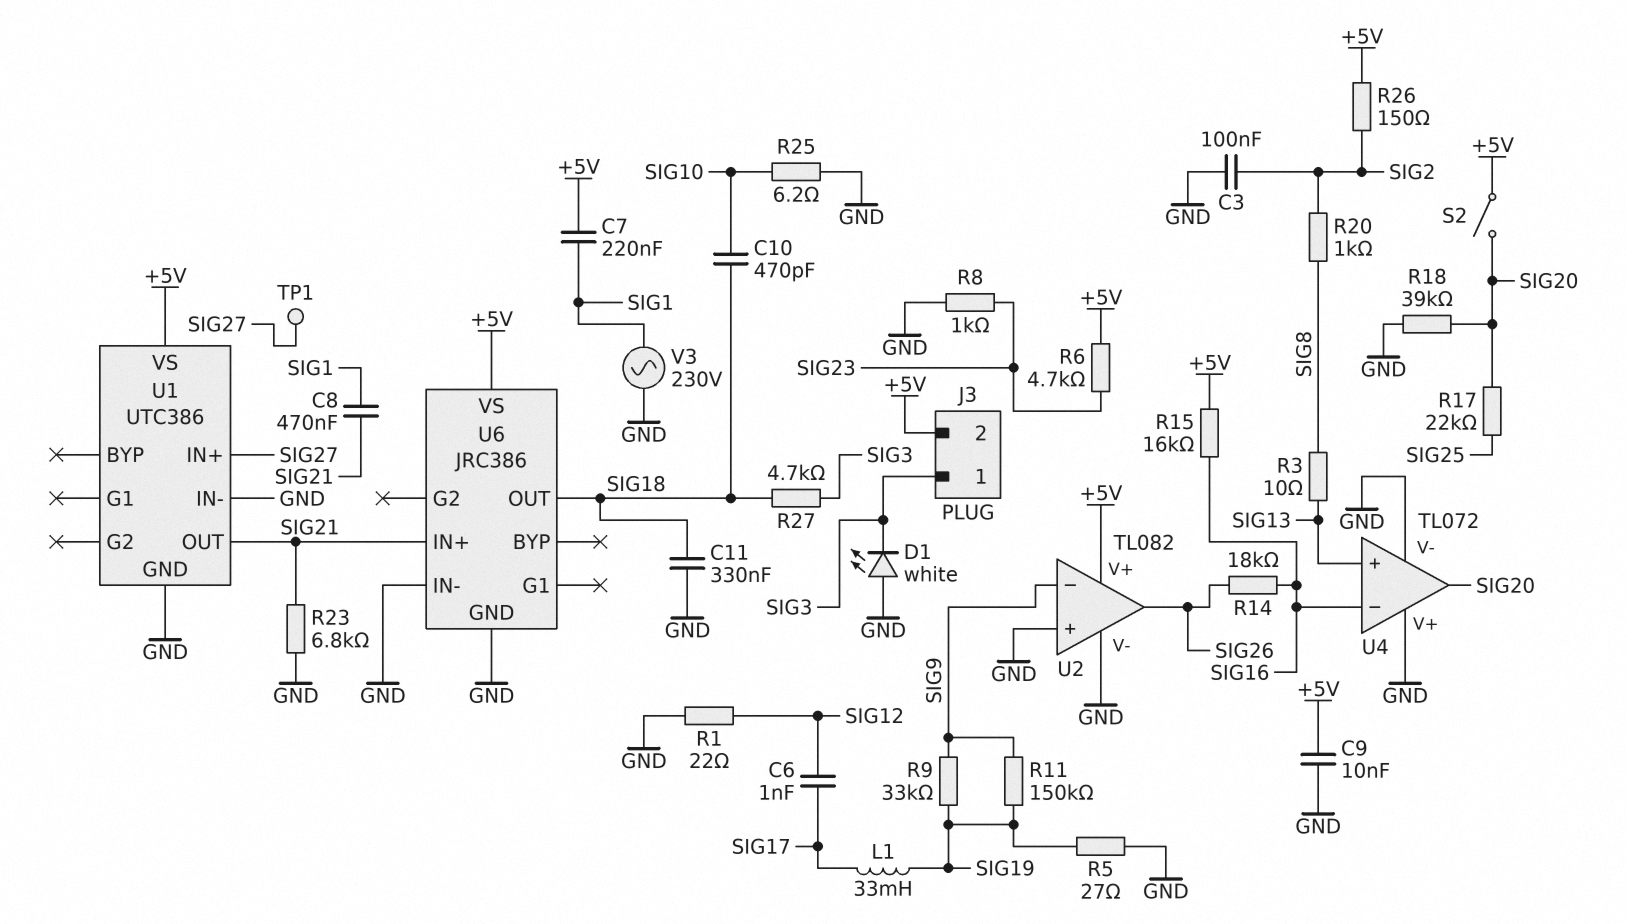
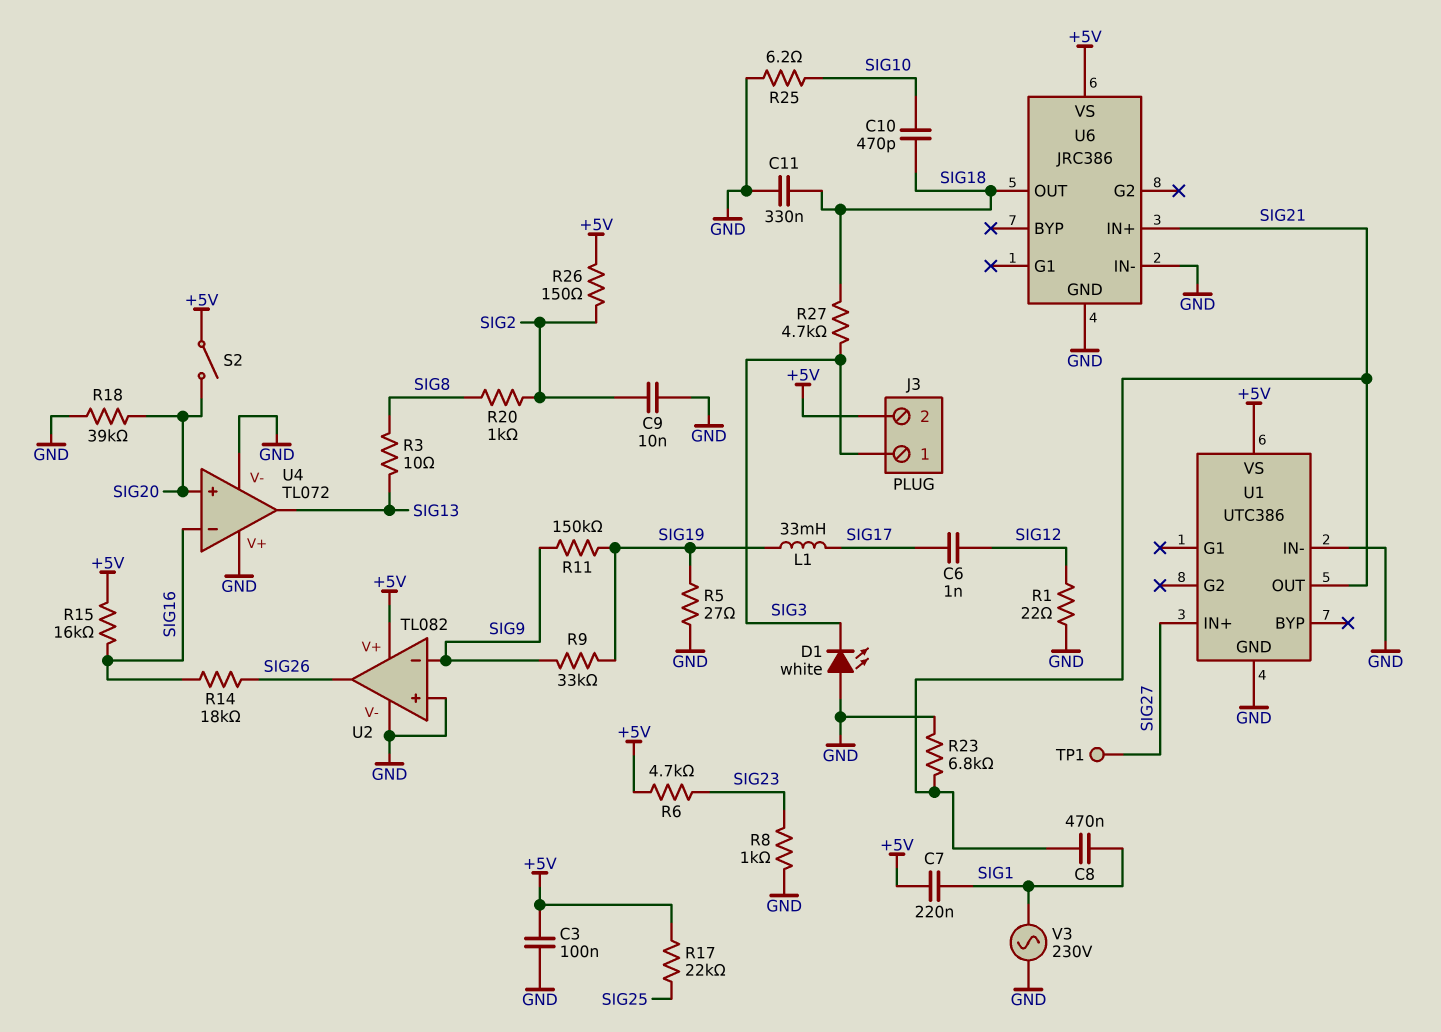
C3: 100nF (GND, SIG2) -> 100nF (+5V, GND)
C9: 10nF (+5V, GND) -> 10nF (GND, SIG2)
R17: 22k (SIG20, SIG25) -> 22k (+5V, SIG25)
U4 pin in+: SIG13 -> SIG20
U4 pin out: SIG20 -> SIG13

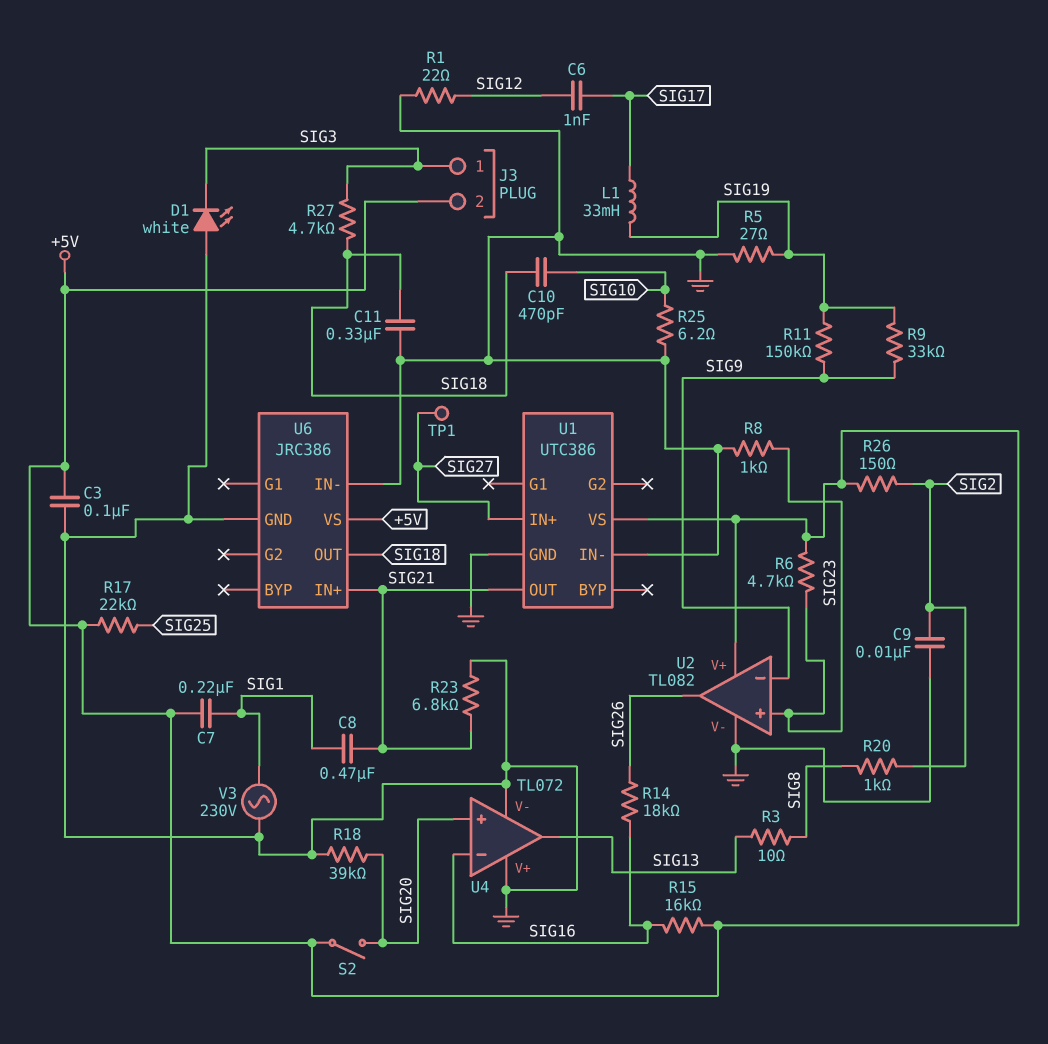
U2 pin in+: GND -> SIG23

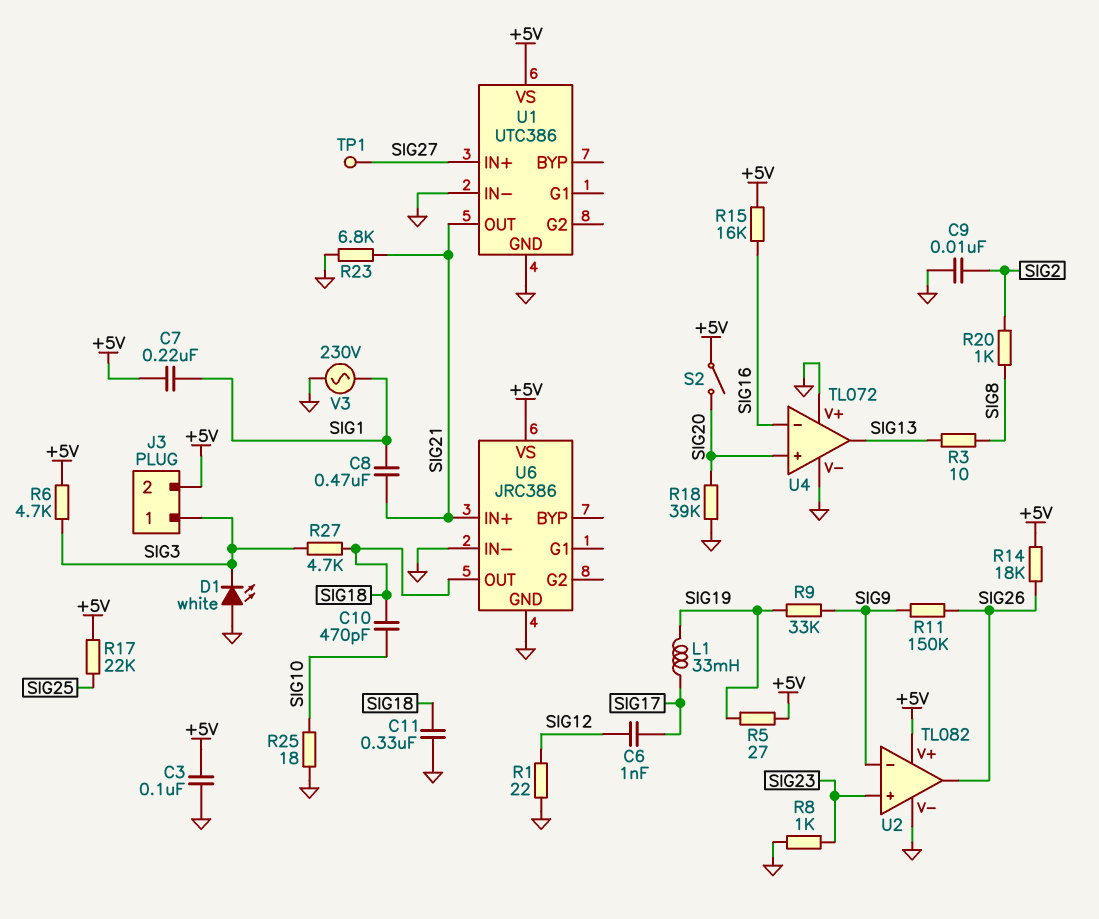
R5: 27 (GND, SIG19) -> 27 (+5V, SIG19)
R6: 4.7k (+5V, SIG23) -> 4.7k (+5V, SIG3)
R11: 150k (SIG9, SIG19) -> 150k (SIG9, SIG26)
R14: 18k (SIG16, SIG26) -> 18k (+5V, SIG26)
R25: 6.2 (GND, SIG10) -> 18 (GND, SIG10)
R26: 150 (+5V, SIG2) -> none

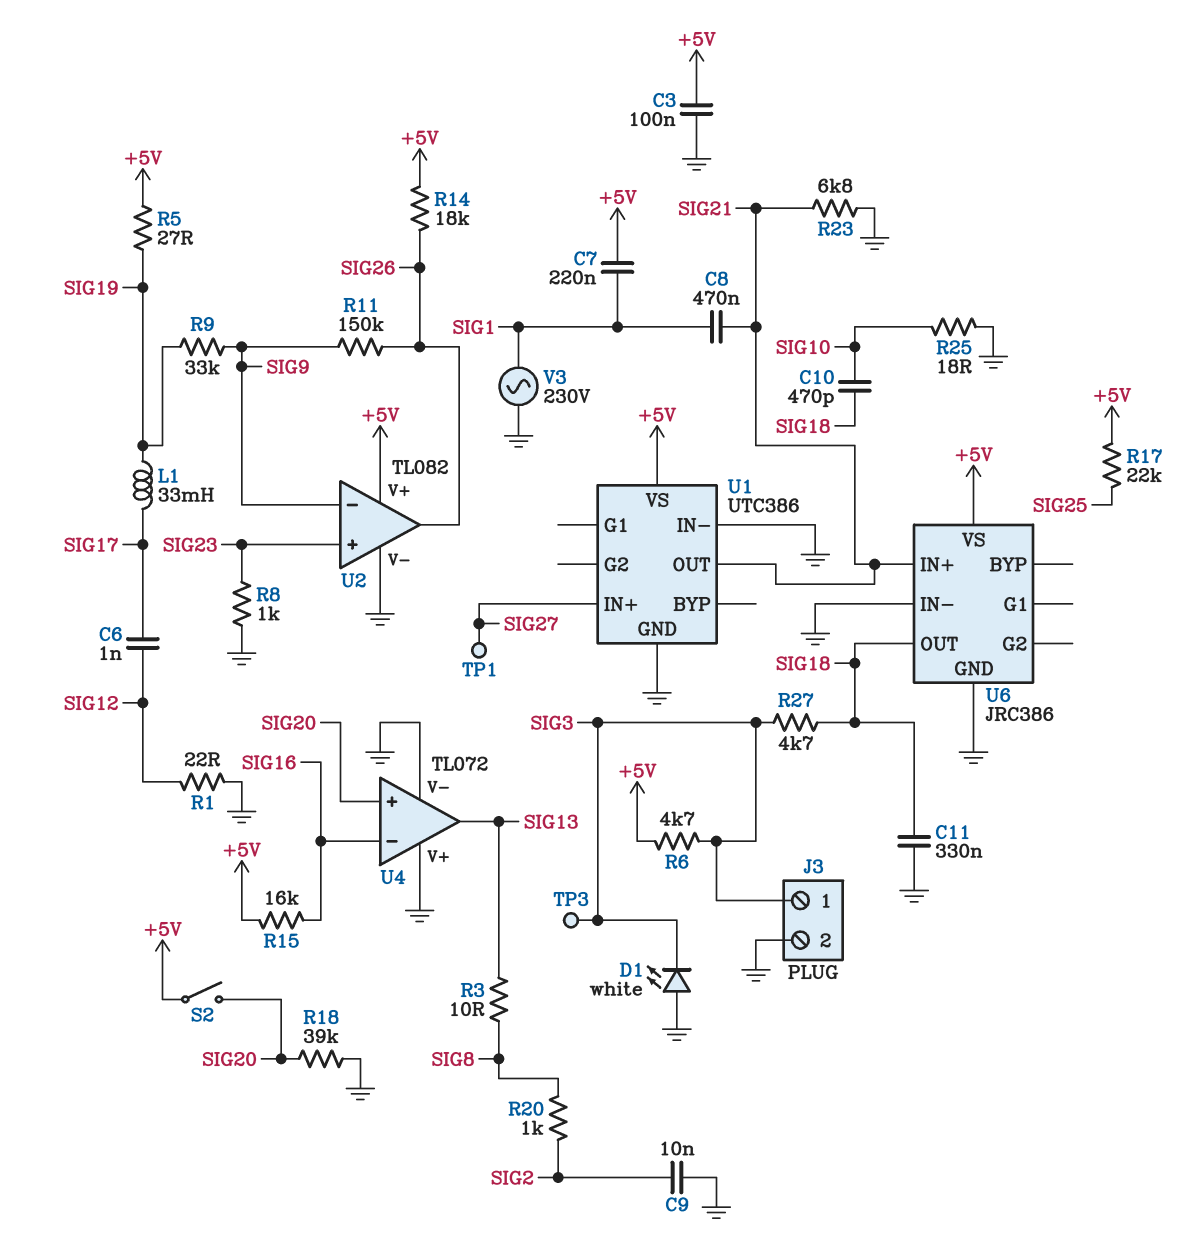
J3 pin 2: +5V -> GND
TP3: none -> test point (SIG3)

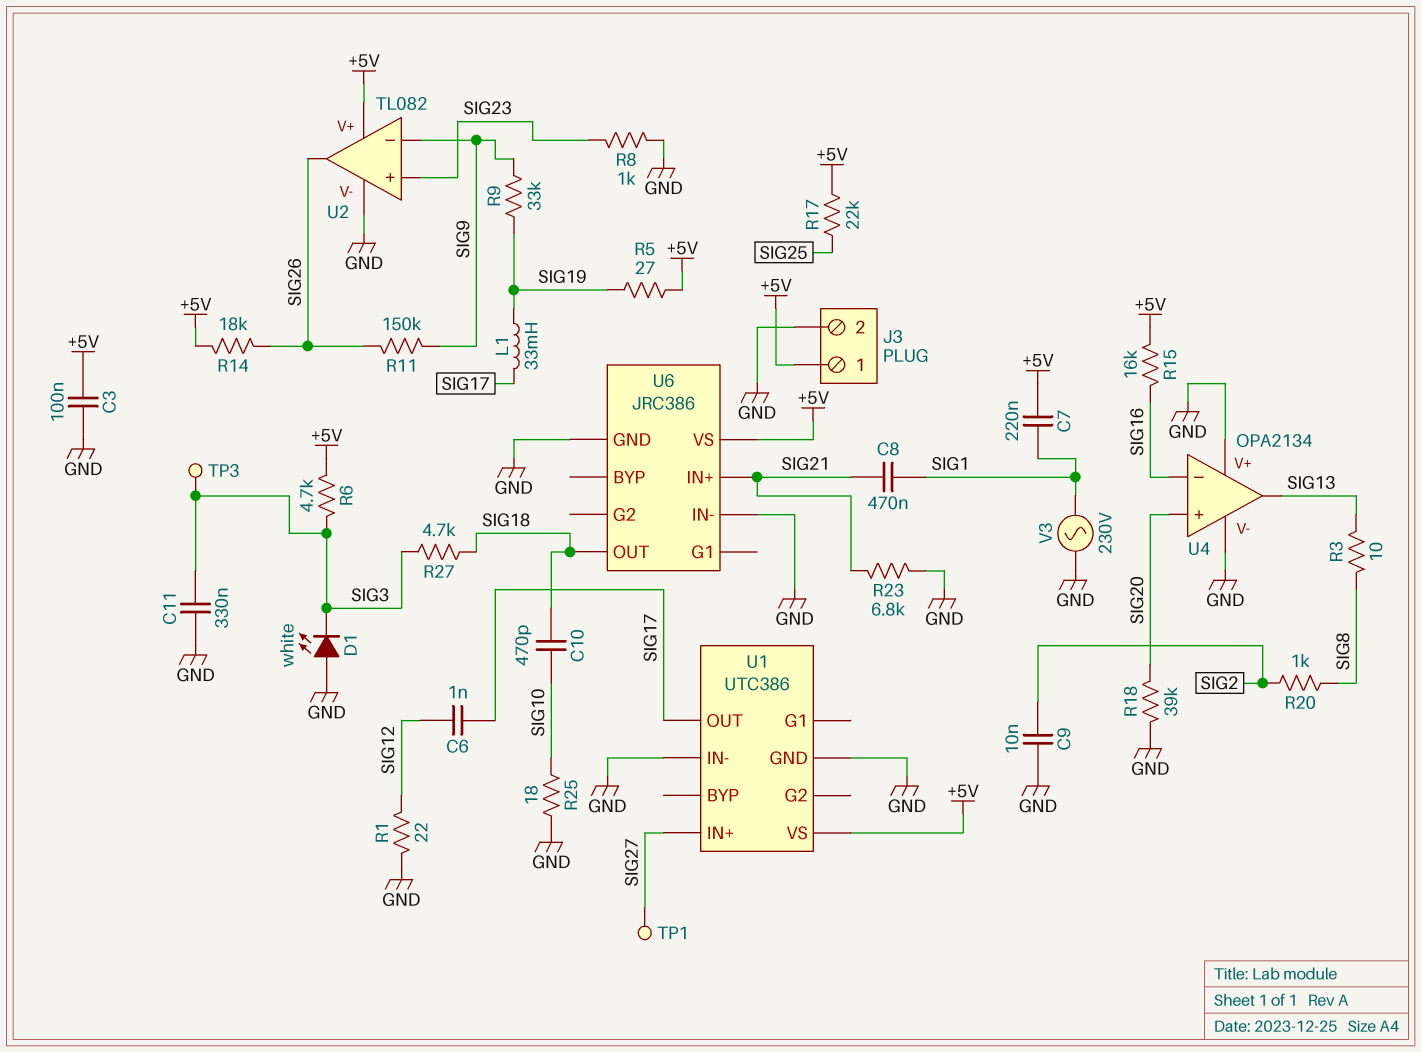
C11: 330nF (GND, SIG18) -> 330nF (GND, SIG3)
J3 pin 1: SIG3 -> +5V
S2: switch (+5V, SIG20) -> none
U1 pin OUT: SIG21 -> SIG17
U4: TL072 -> OPA2134

